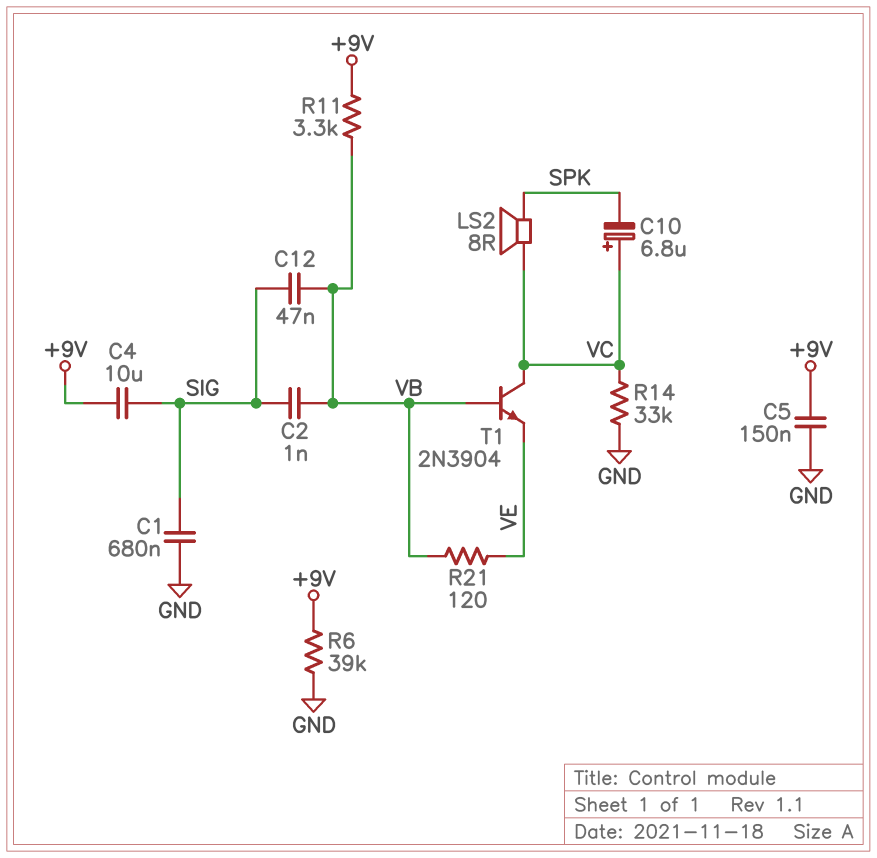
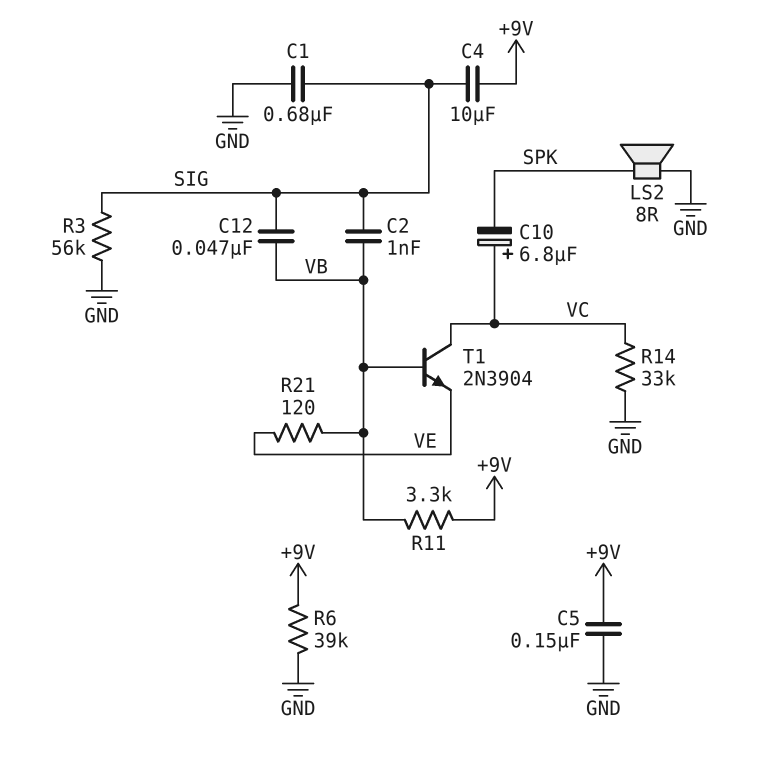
LS2: speaker 8R (SPK, VC) -> speaker 8R (GND, SPK)
R3: none -> 56k (GND, SIG)

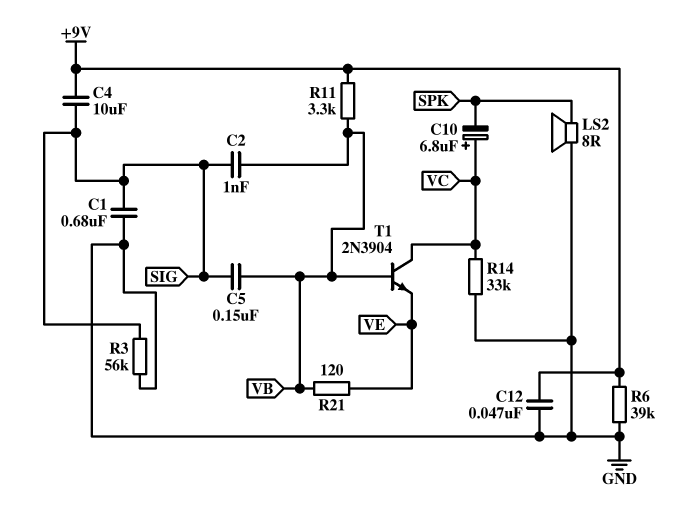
C5: 150nF (+9V, GND) -> 150nF (SIG, VB)
C12: 47nF (SIG, VB) -> 47nF (+9V, GND)

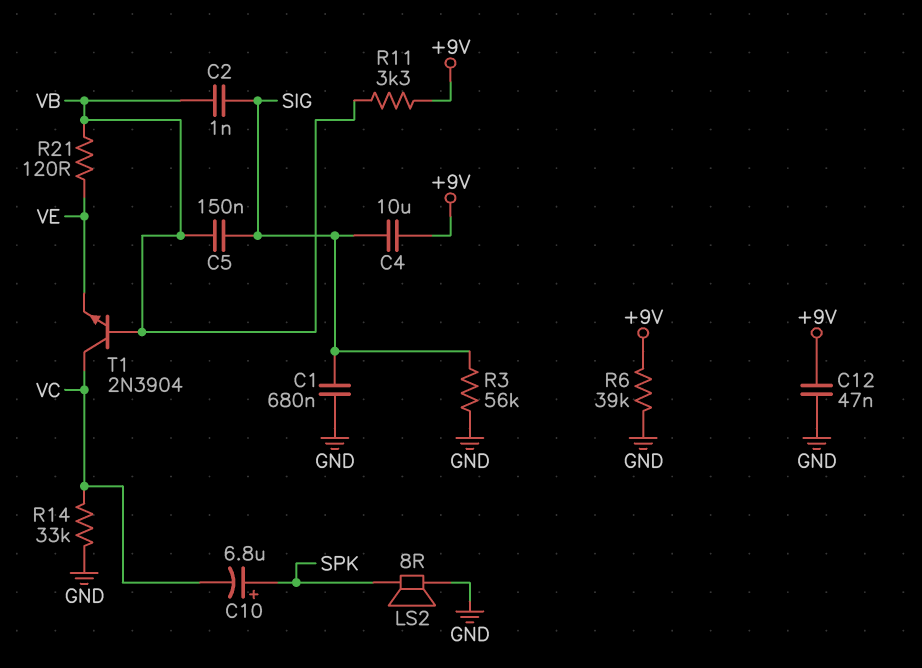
C10: 6.8uF (plus VC, minus SPK) -> 6.8uF (plus SPK, minus VC)

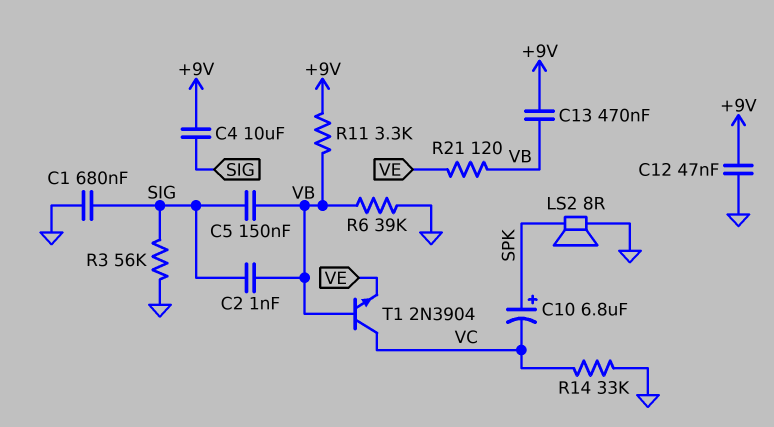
C13: none -> 470nF (+9V, VB)
R6: 39k (+9V, GND) -> 39k (GND, VB)

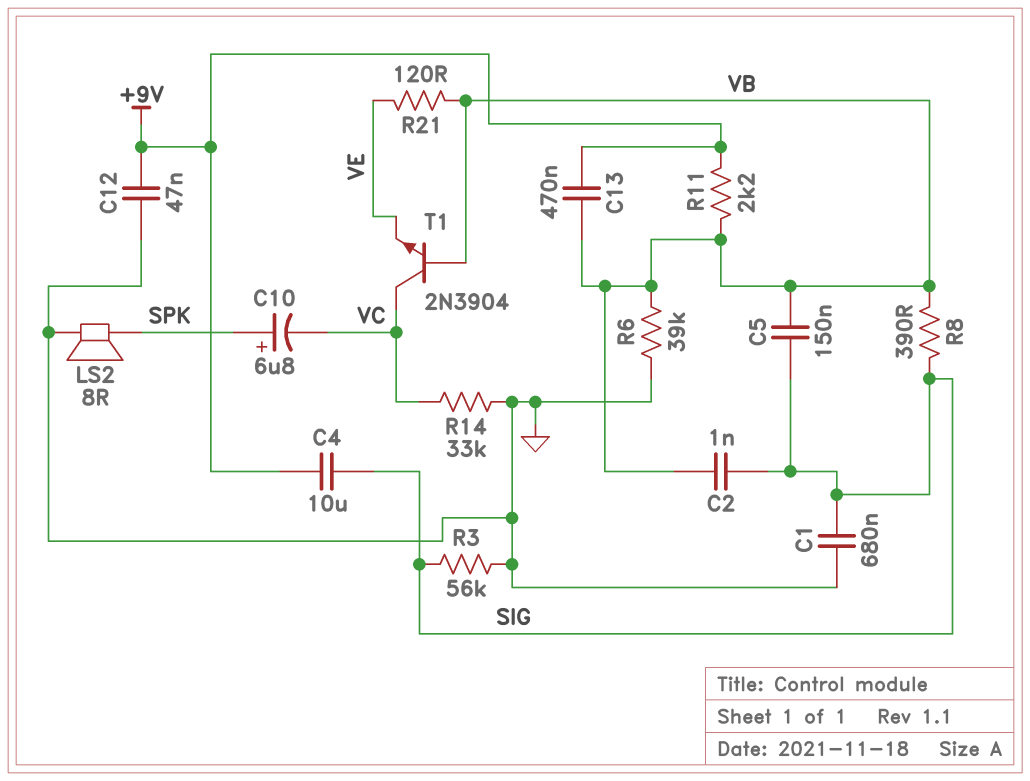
R8: none -> 390 (SIG, VB)
R11: 3.3k (+9V, VB) -> 2.2k (+9V, VB)

